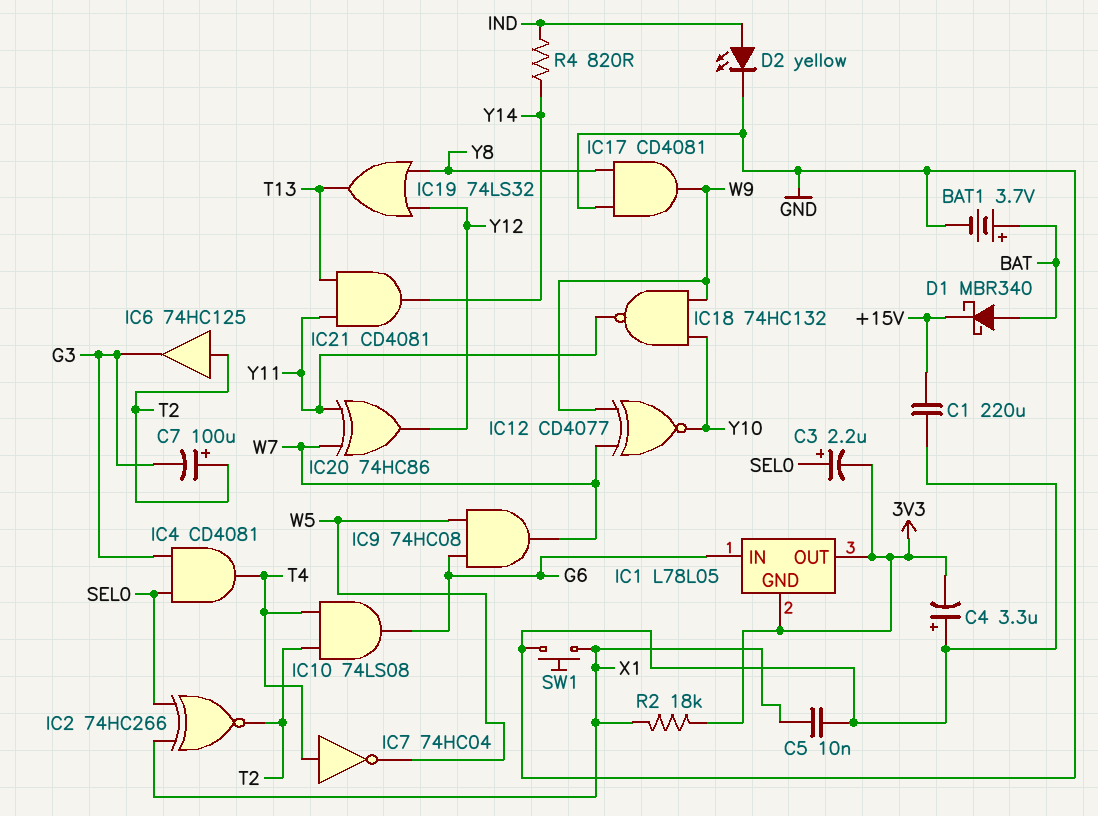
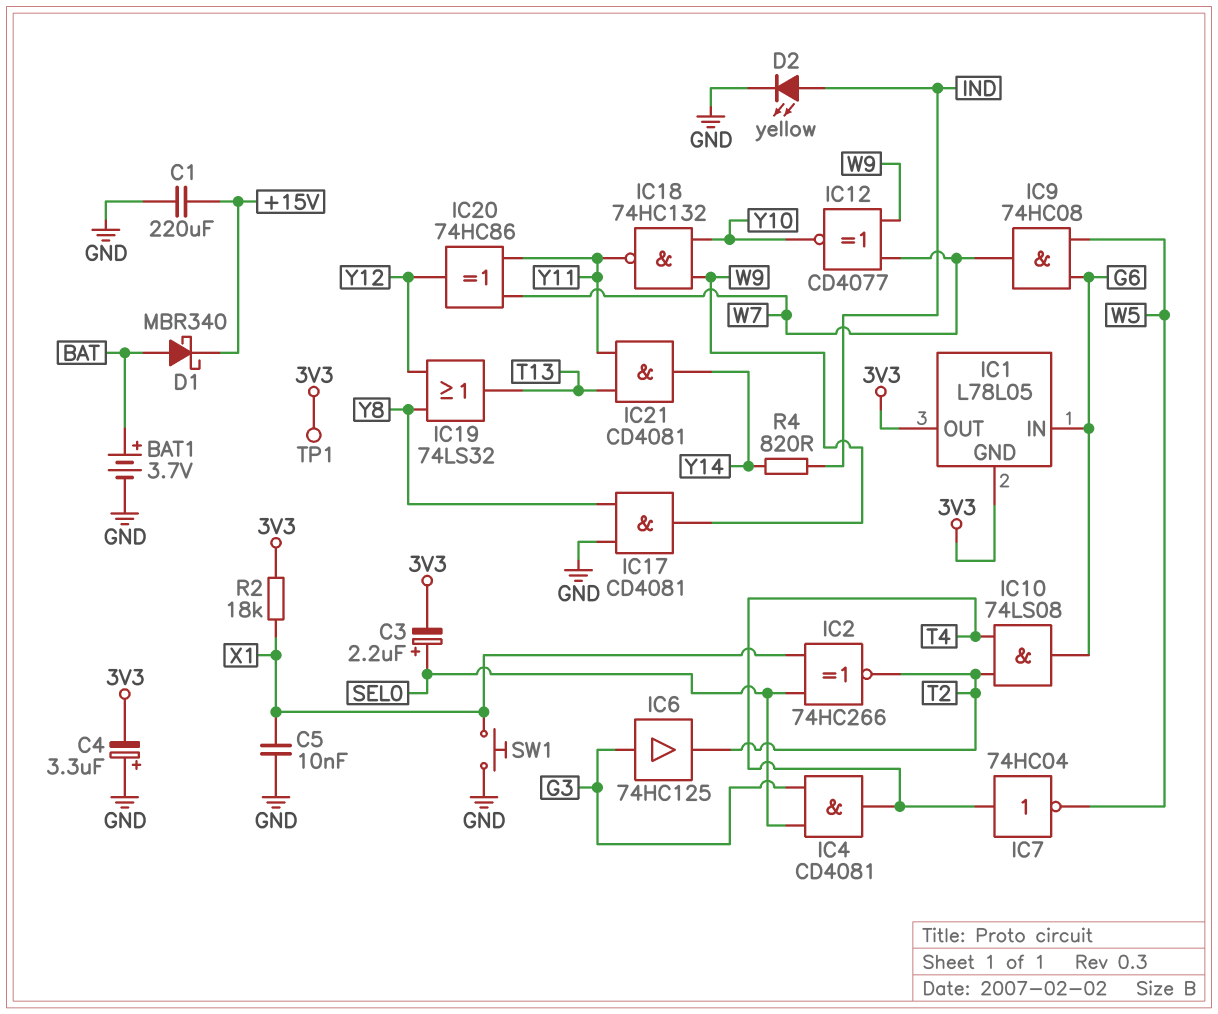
C7: 100uF (plus T2, minus G3) -> none
IC6: buffer 74HC125 (in T2, out G3) -> buffer 74HC125 (in G3, out T2)
TP1: none -> test point (3V3)

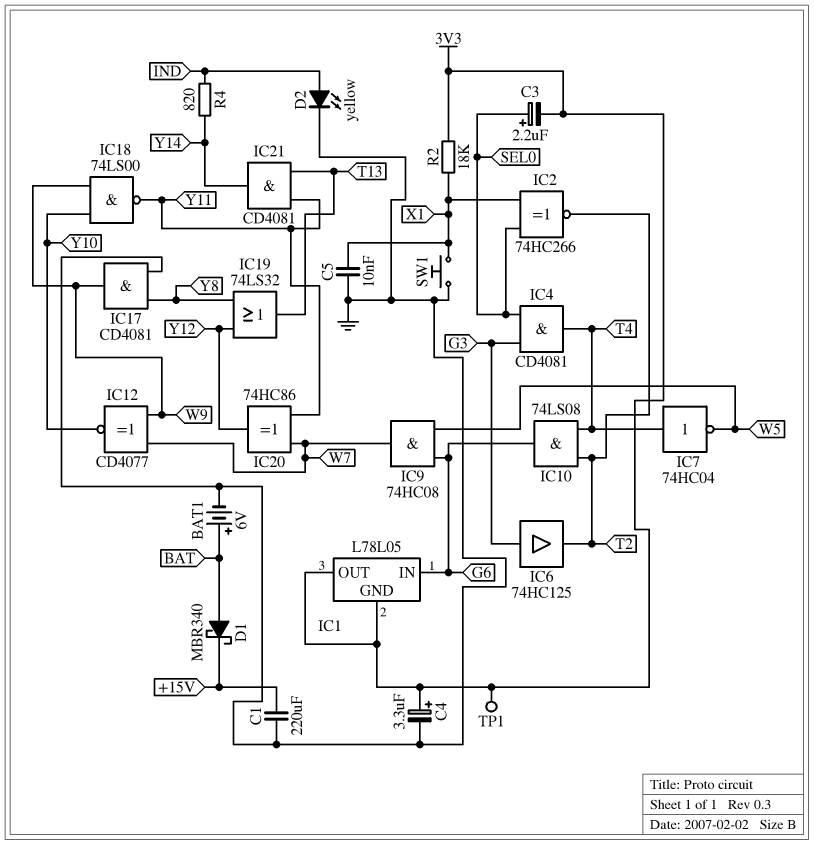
BAT1: 3.7V (plus BAT, minus GND) -> 6V (plus BAT, minus GND)
C4: 3.3uF (plus GND, minus 3V3) -> 3.3uF (plus 3V3, minus GND)
IC18: NAND 74HC132 (in W9, in Y10, out Y11) -> NAND 74LS00 (in W9, in Y10, out Y11)

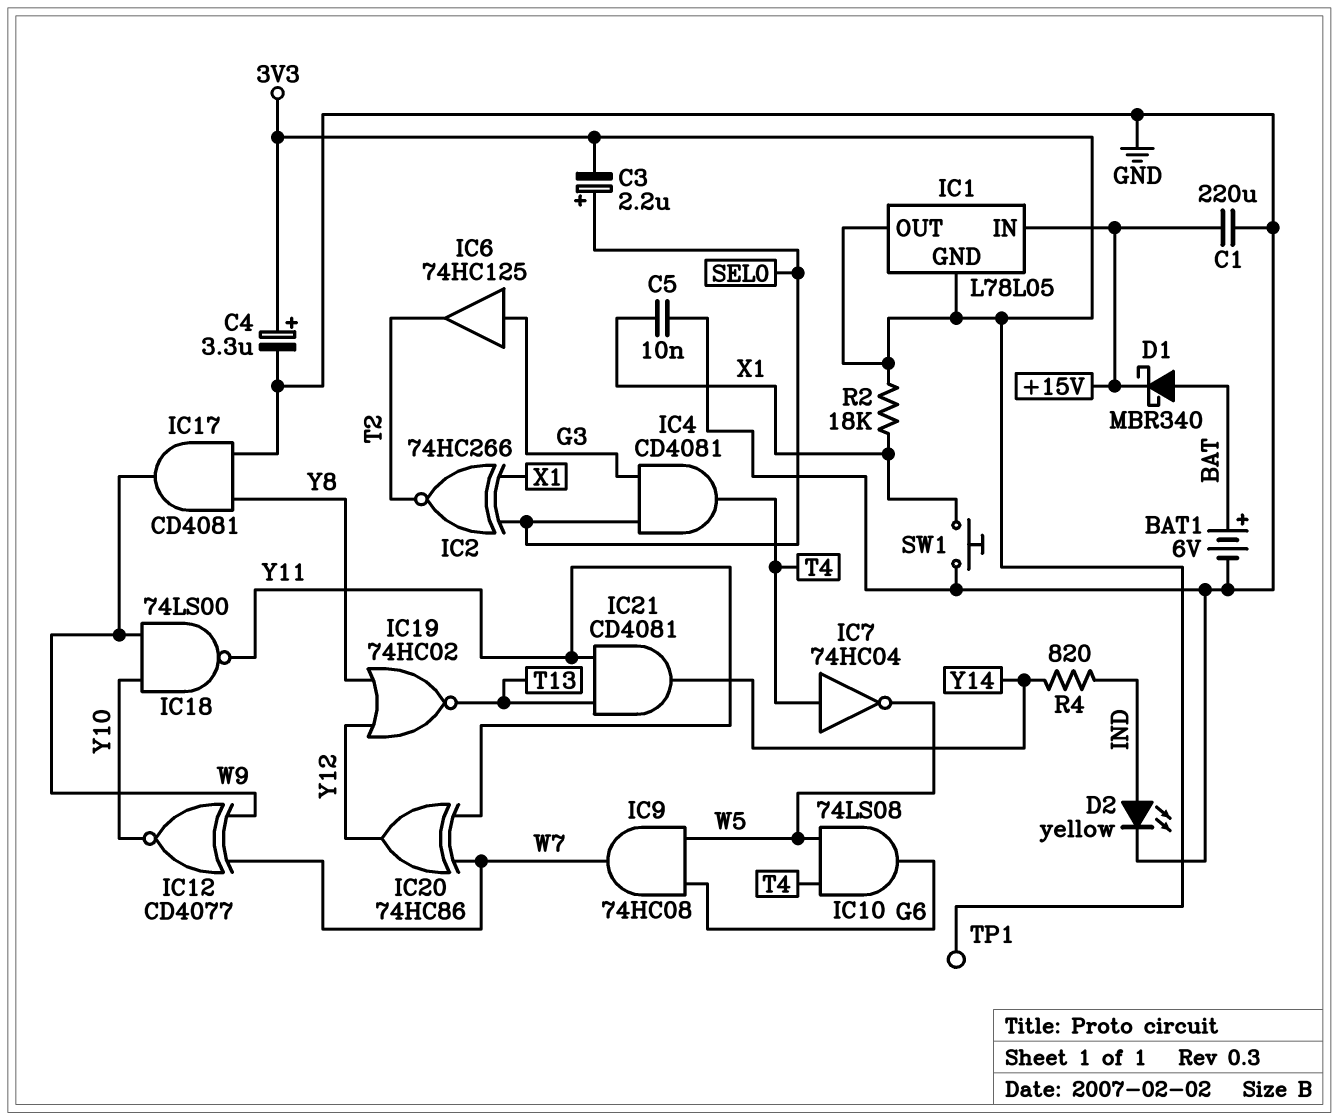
IC1 pin IN: G6 -> +15V
IC10: AND 74LS08 (in T2, in T4, out G6) -> AND 74LS08 (in T4, in W5, out G6)
IC19: OR 74LS32 (in Y8, in Y12, out T13) -> NOR 74HC02 (in Y8, in Y12, out T13)

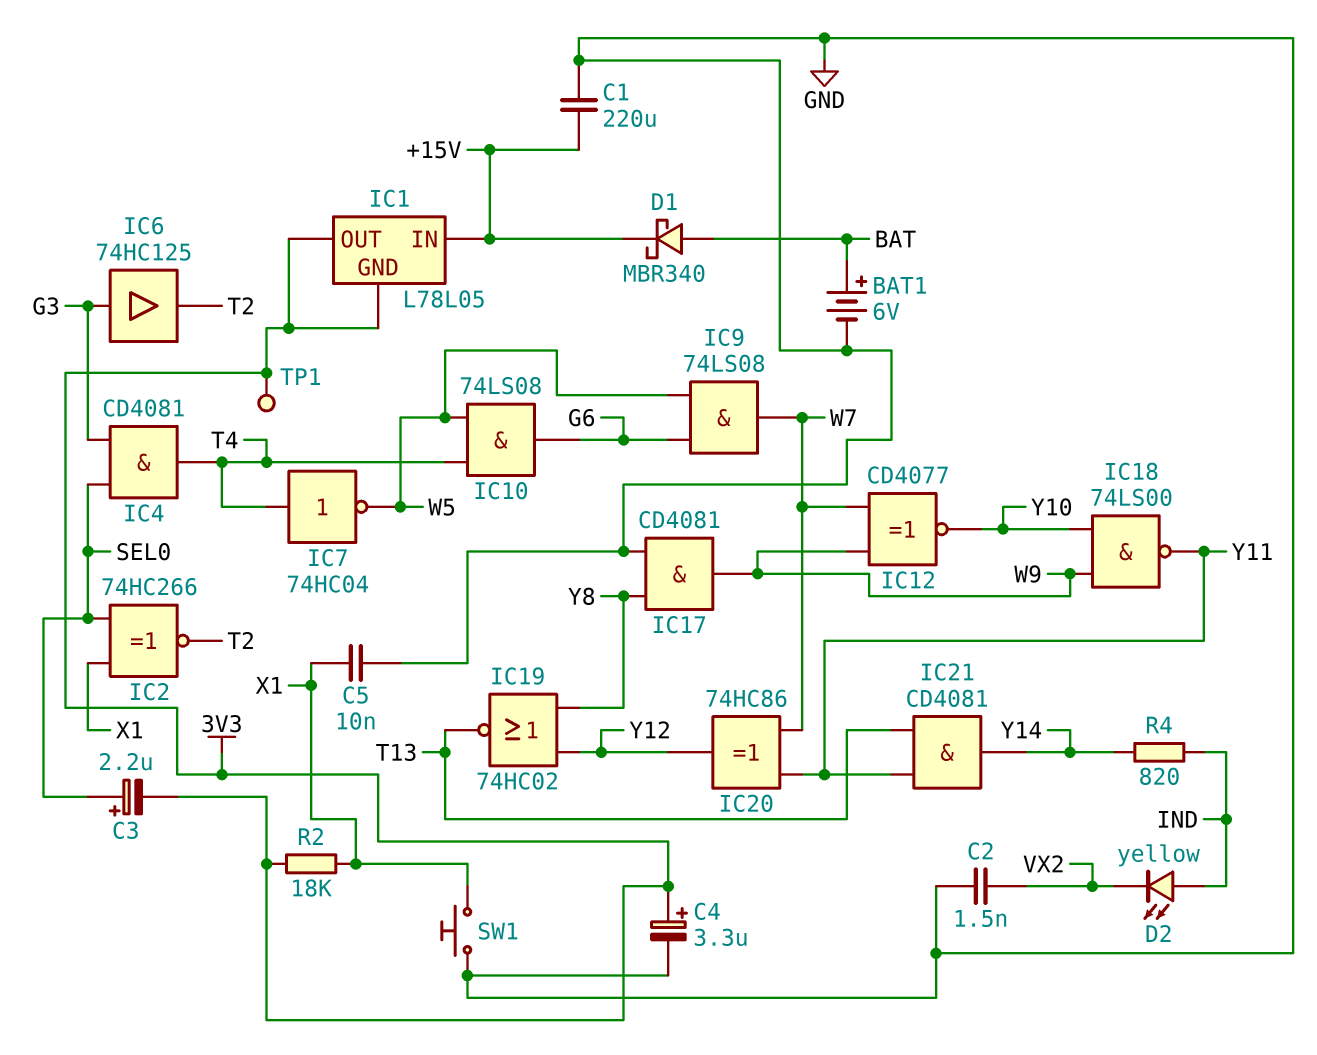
C2: none -> 1.5nF (GND, VX2)
D2: LED yellow (A IND, K GND) -> LED yellow (A IND, K VX2)
IC9: AND 74HC08 (in G6, in W5, out W7) -> AND 74LS08 (in G6, in W5, out W7)

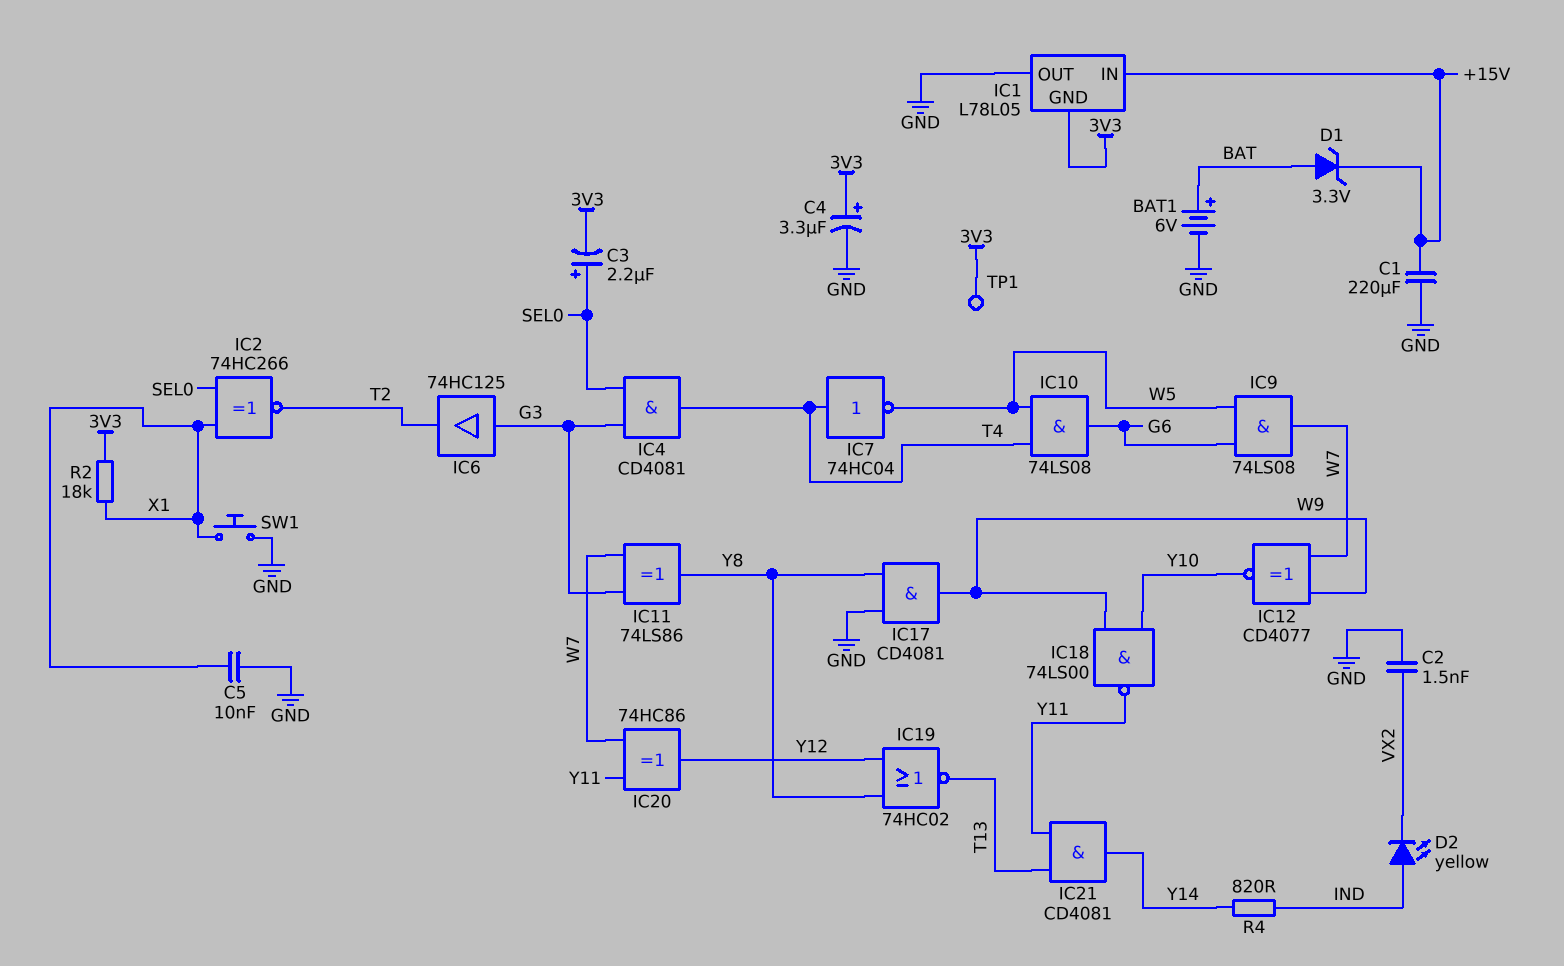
D1: schottky MBR340 (A BAT, K +15V) -> zener 3.3V (A BAT, K +15V)
IC1 pin OUT: 3V3 -> GND
IC11: none -> XOR 74LS86 (in G3, in W7, out Y8)

